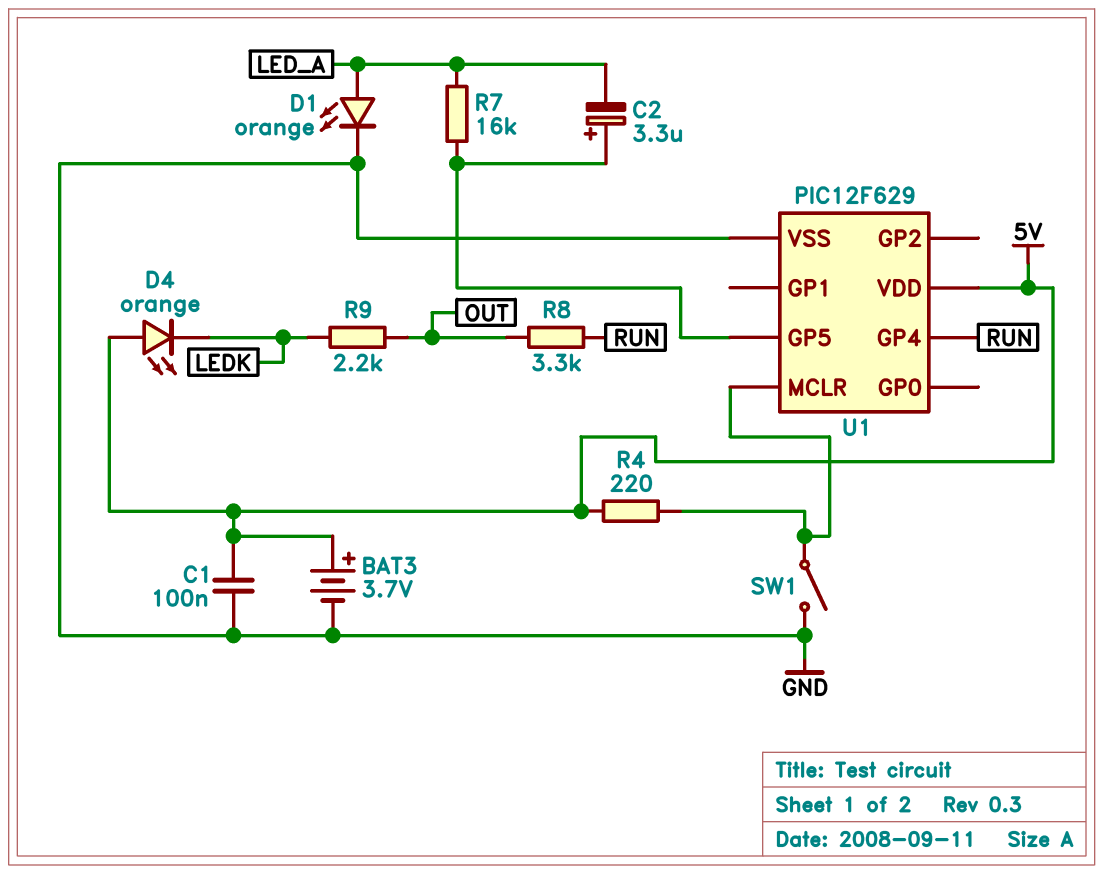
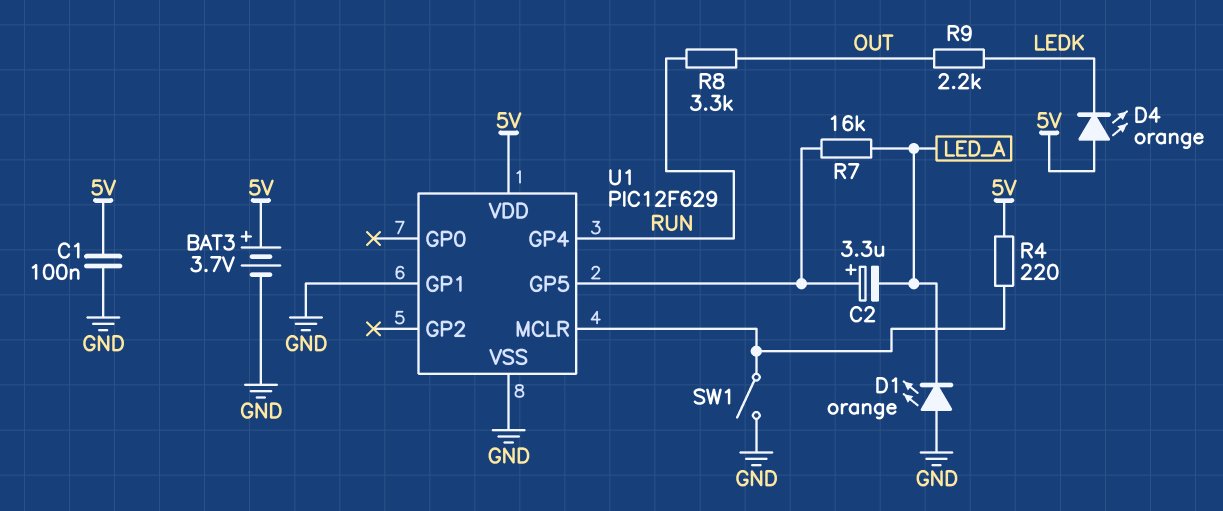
D1: LED orange (A LED_A, K GND) -> LED orange (A GND, K LED_A)
U1 pin GP1: none -> GND

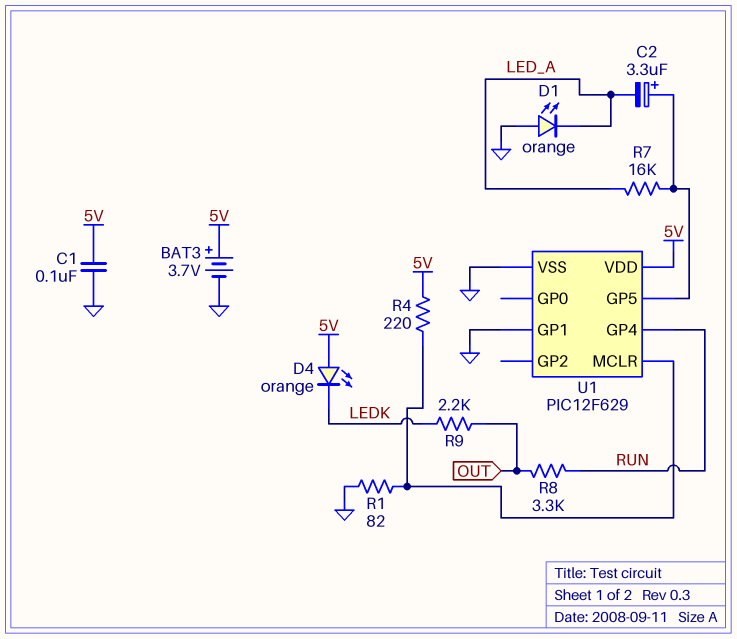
R1: none -> 82 (GND, U1/MCLR)
SW1: switch (GND, U1/MCLR) -> none

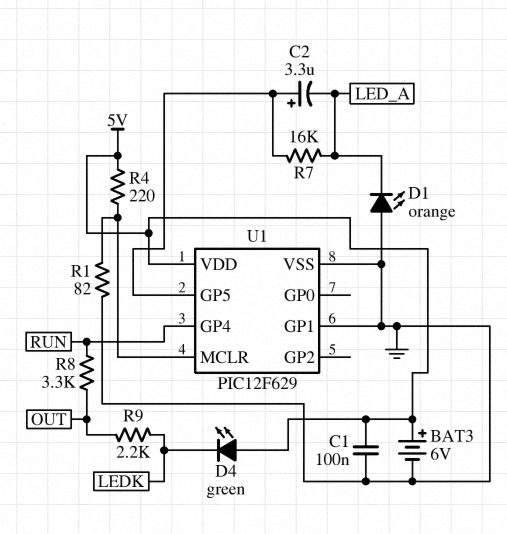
BAT3: 3.7V (plus 5V, minus GND) -> 6V (plus 5V, minus GND)
D4: LED orange (A 5V, K LEDK) -> LED green (A 5V, K LEDK)

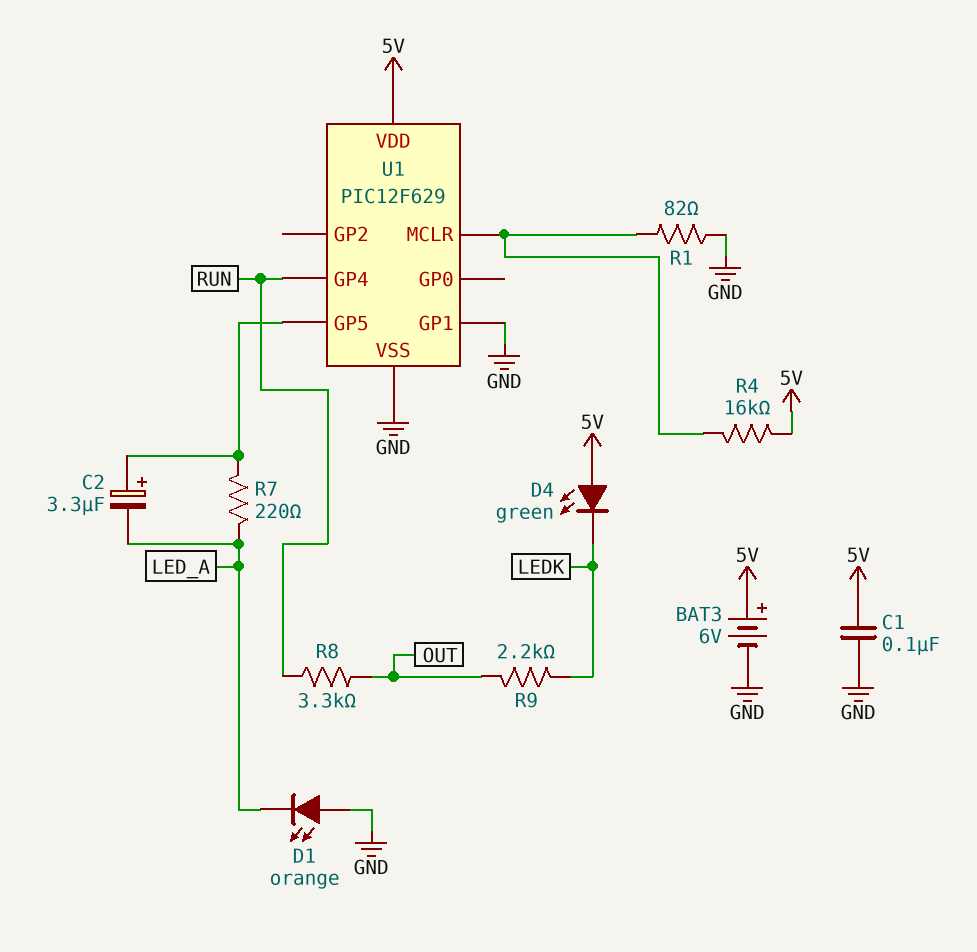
R4: 220 (5V, U1/MCLR) -> 16k (5V, U1/MCLR)
R7: 16k (LED_A, U1/GP5) -> 220 (LED_A, U1/GP5)

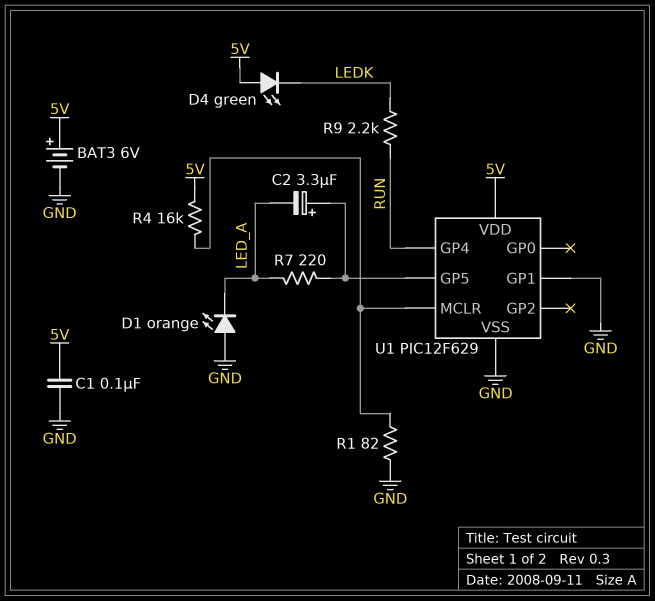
R8: 3.3k (OUT, RUN) -> none
R9: 2.2k (LEDK, OUT) -> 2.2k (LEDK, RUN)

